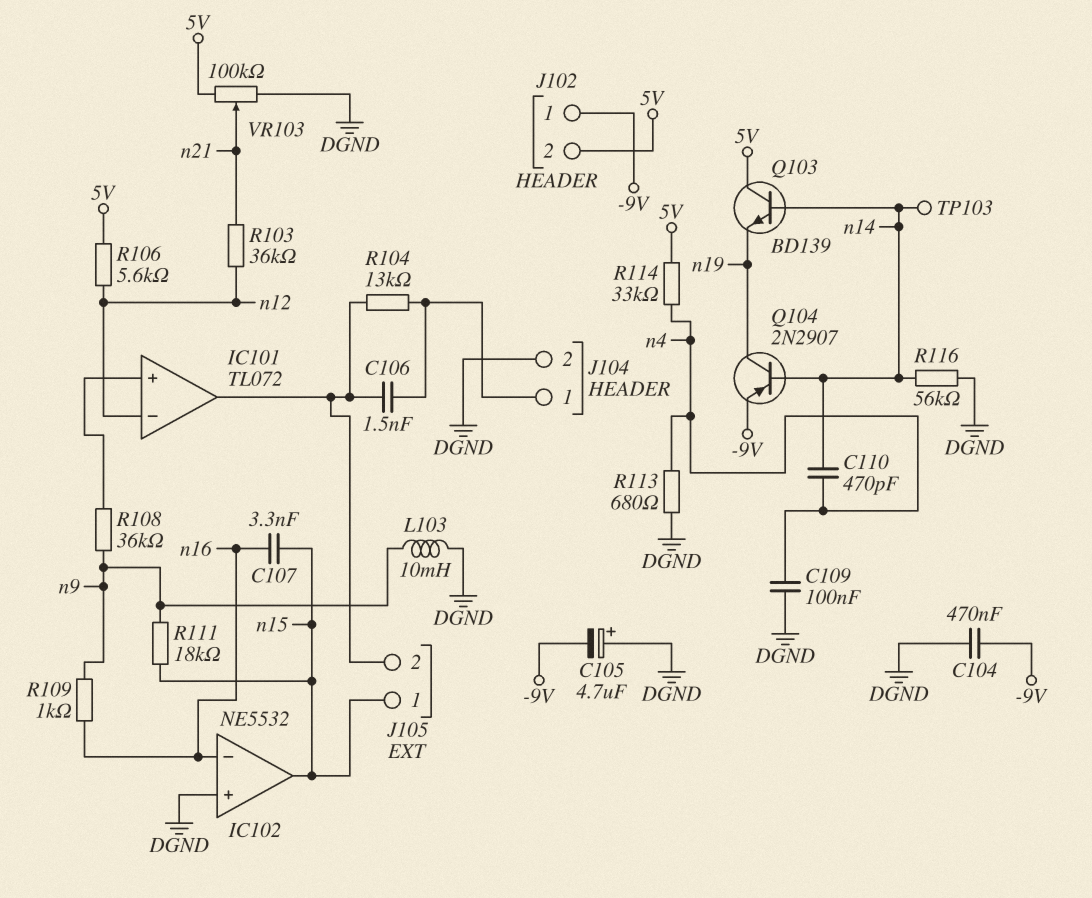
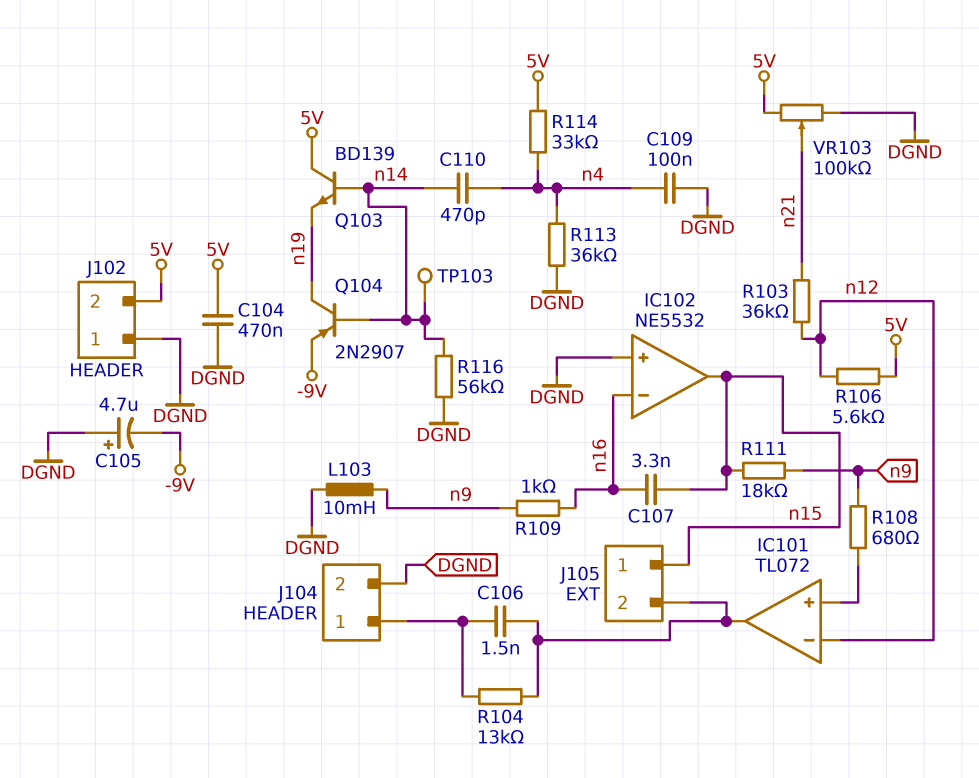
C104: 470nF (-9V, DGND) -> 470nF (5V, DGND)
J102 pin 1: -9V -> DGND
R108: 36k (IC101/in+, n9) -> 680 (IC101/in+, n9)
R113: 680 (DGND, n4) -> 36k (DGND, n4)

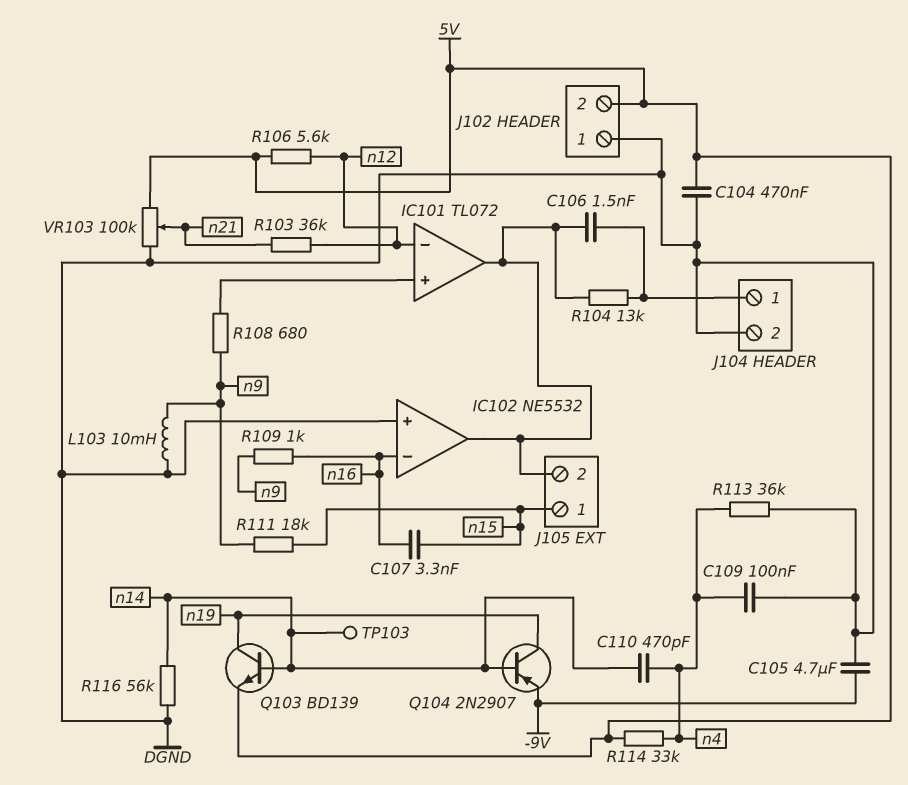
C105: 4.7uF (plus DGND, minus -9V) -> 4.7uF (-9V, DGND)
IC102 pin out: n15 -> IC101/out
Q103: NPN BD139 (B n14, C 5V, E n19) -> NPN BD139 (B n14, C n19, E 5V)

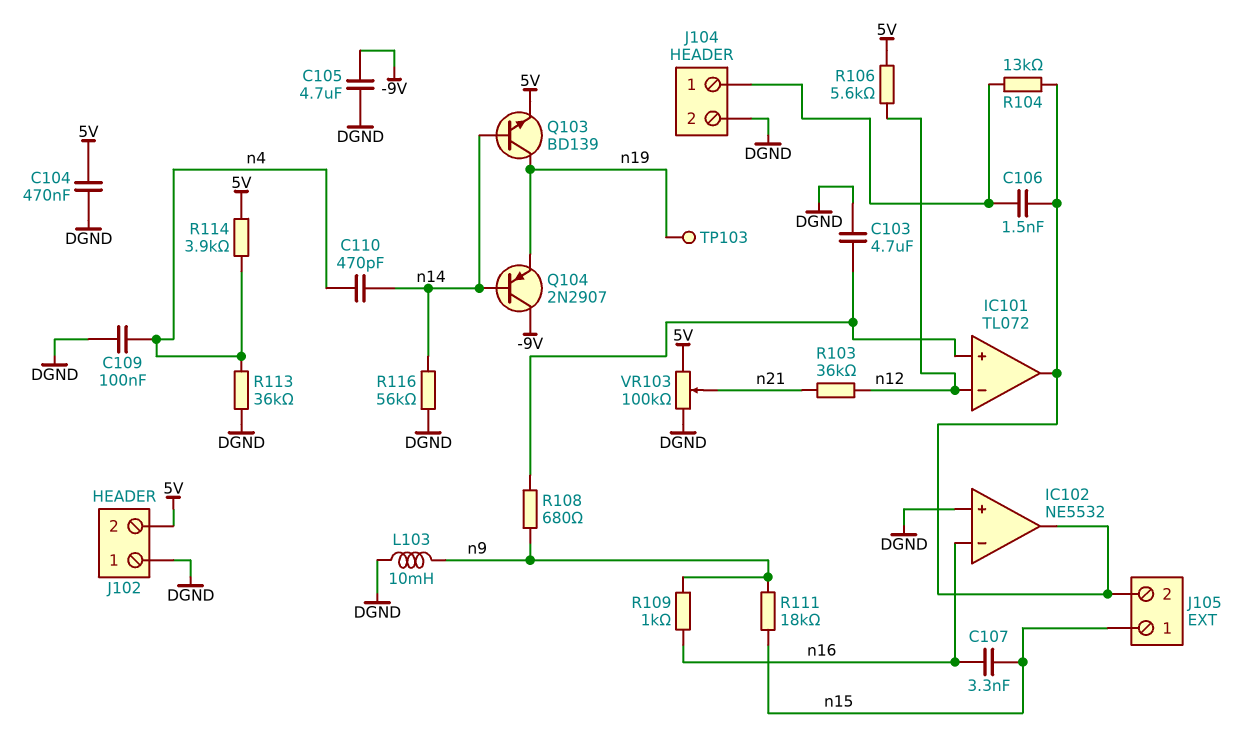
C103: none -> 4.7uF (DGND, IC101/in+)
Q104: PNP 2N2907 (B n14, C n19, E -9V) -> PNP 2N2907 (B n14, C -9V, E n19)
R114: 33k (5V, n4) -> 3.9k (5V, n4)
TP103: test point (n14) -> test point (n19)

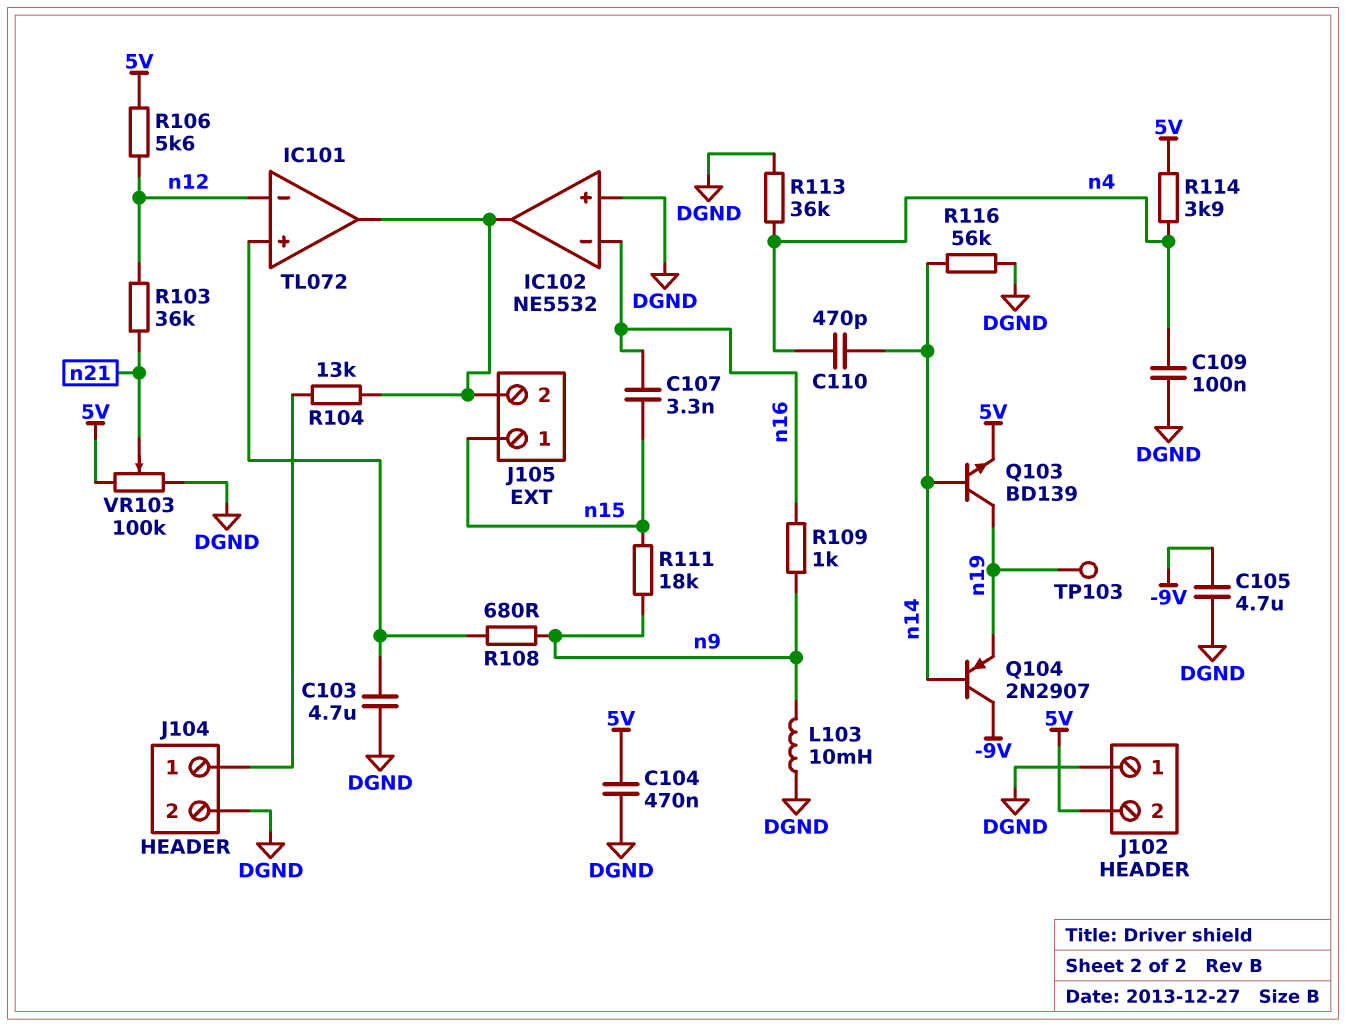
C106: 1.5nF (IC101/out, J104/1) -> none

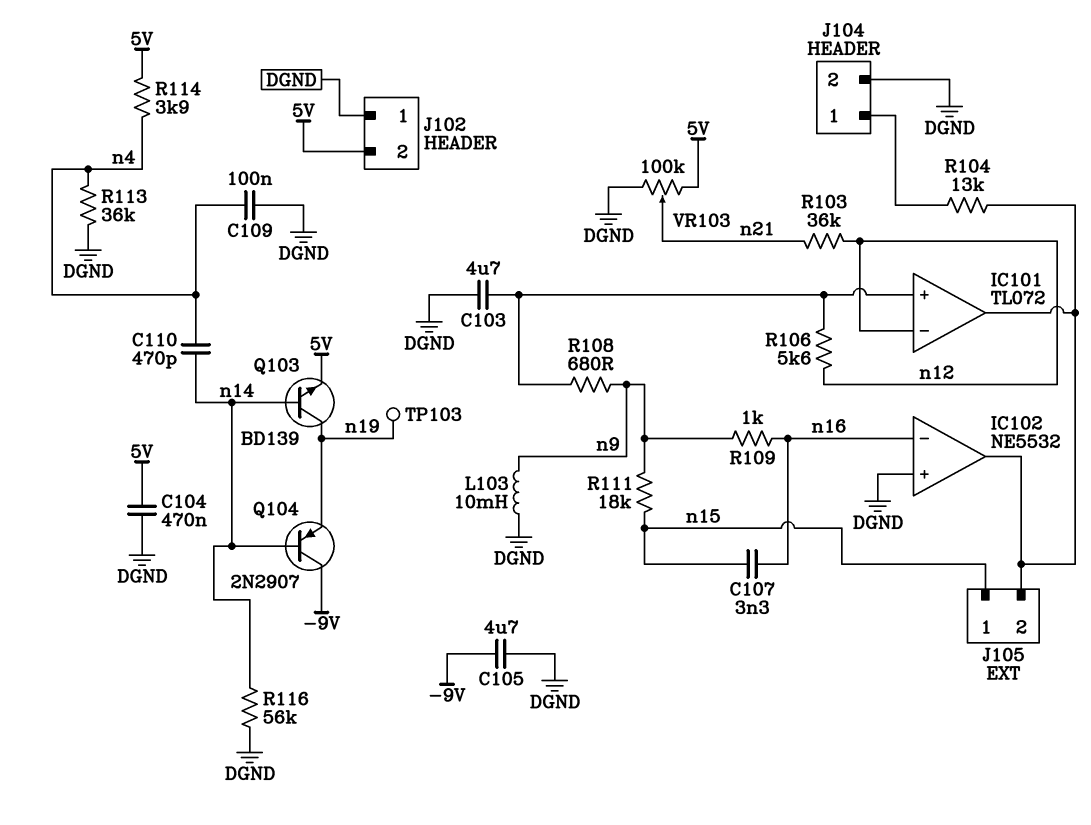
R106: 5.6k (5V, n12) -> 5.6k (IC101/in+, n12)

